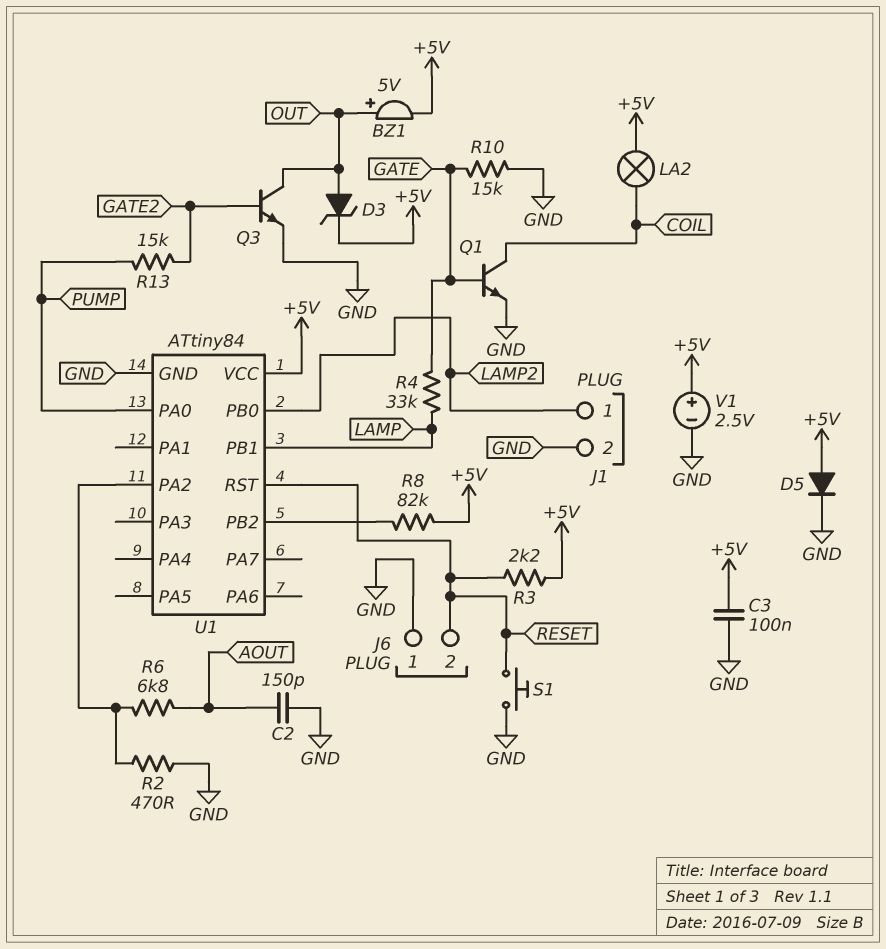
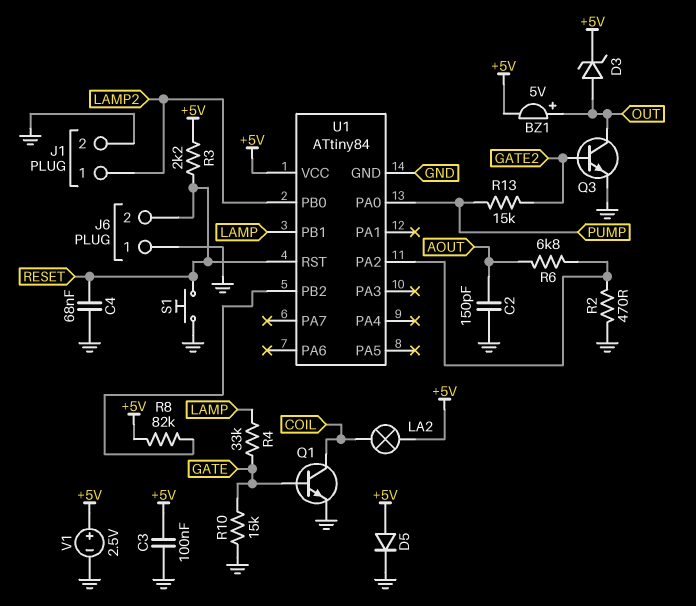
C4: none -> 68nF (GND, RESET)

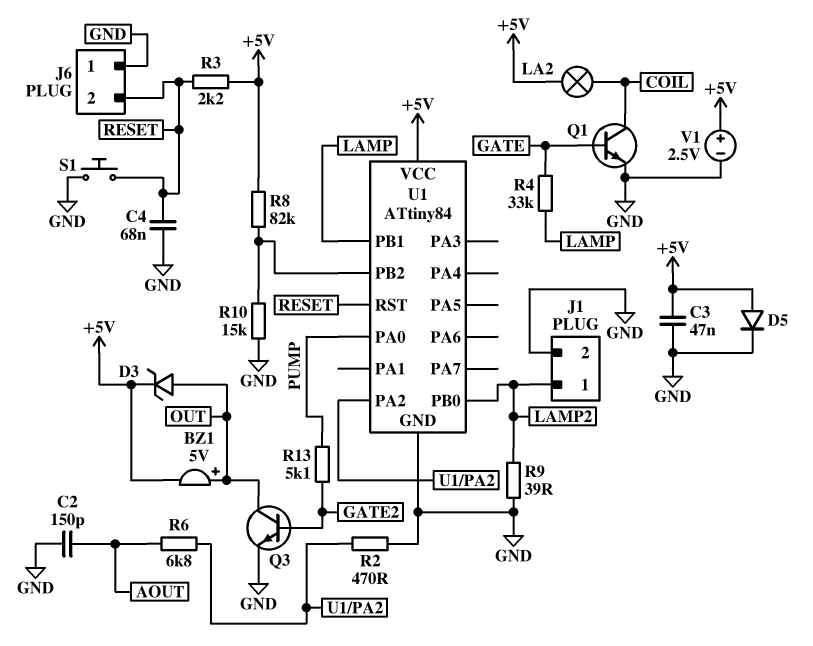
C3: 100nF (+5V, GND) -> 47nF (+5V, GND)
R9: none -> 39 (GND, LAMP2)
R10: 15k (GATE, GND) -> 15k (GND, U1/PB2)
R13: 15k (GATE2, PUMP) -> 5.1k (GATE2, PUMP)

